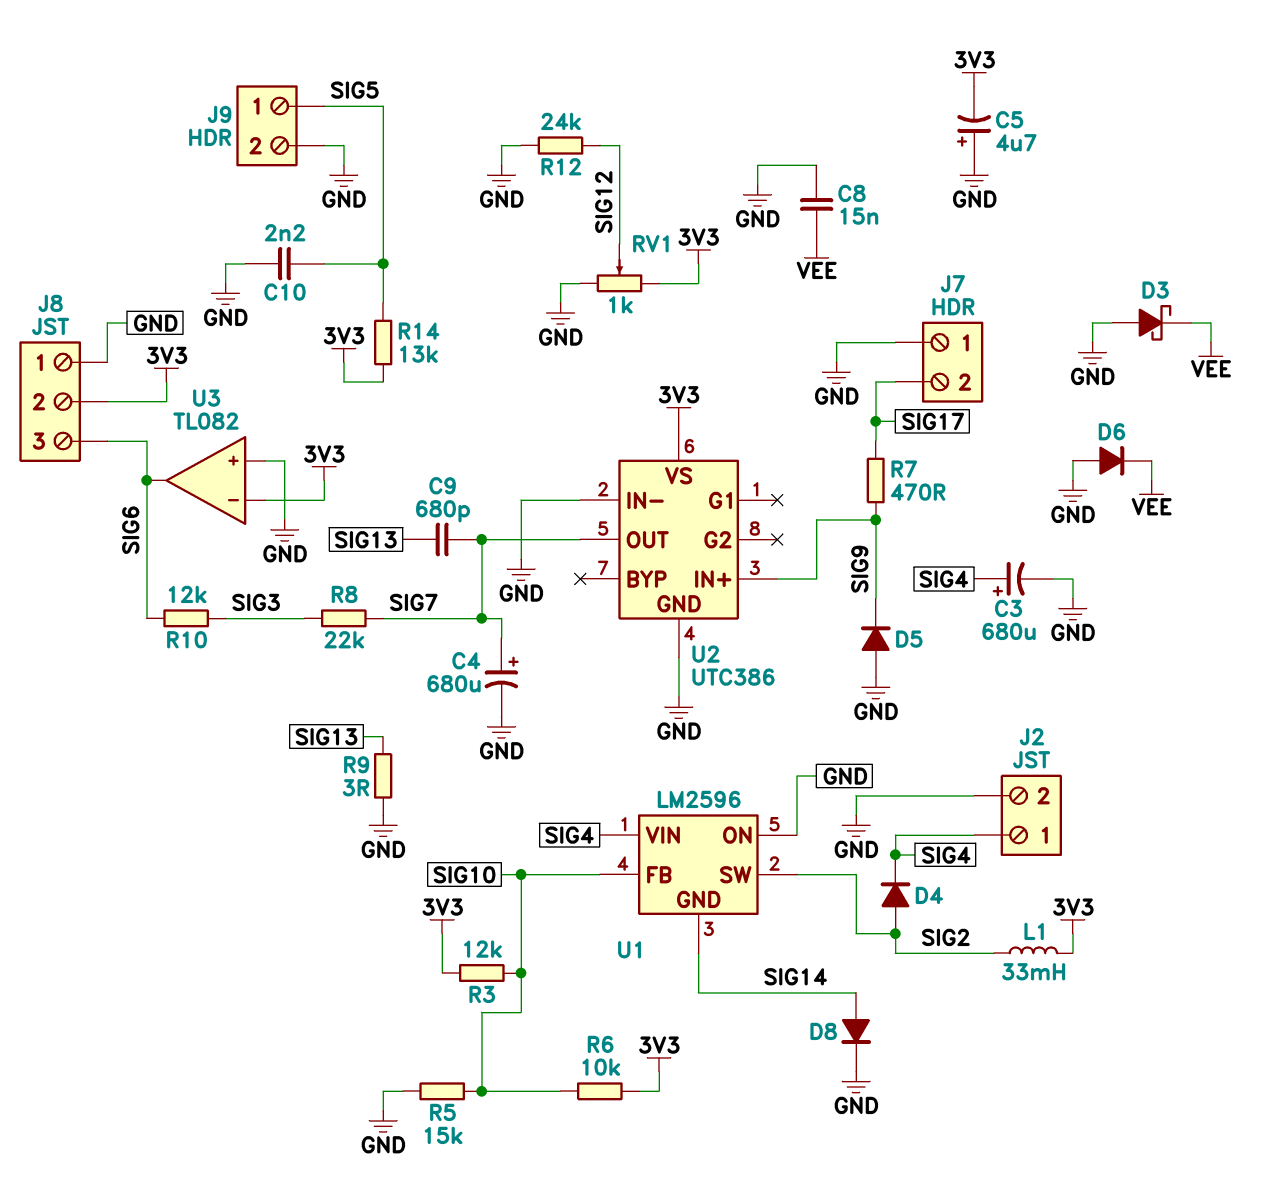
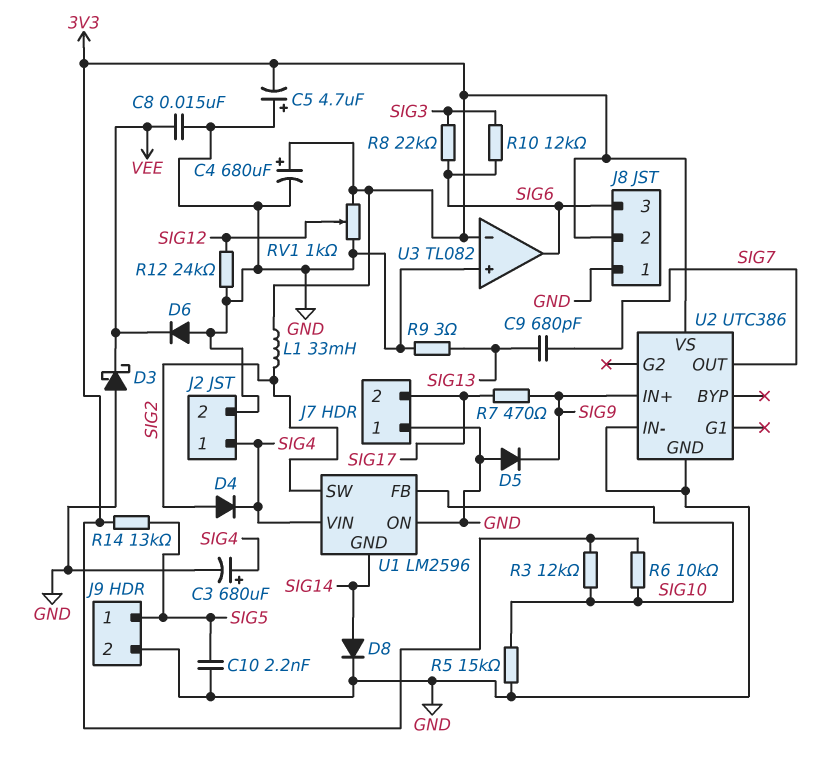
C4: 680uF (plus SIG7, minus GND) -> 680uF (plus 3V3, minus GND)
R8: 22k (SIG3, SIG7) -> 22k (SIG3, SIG6)

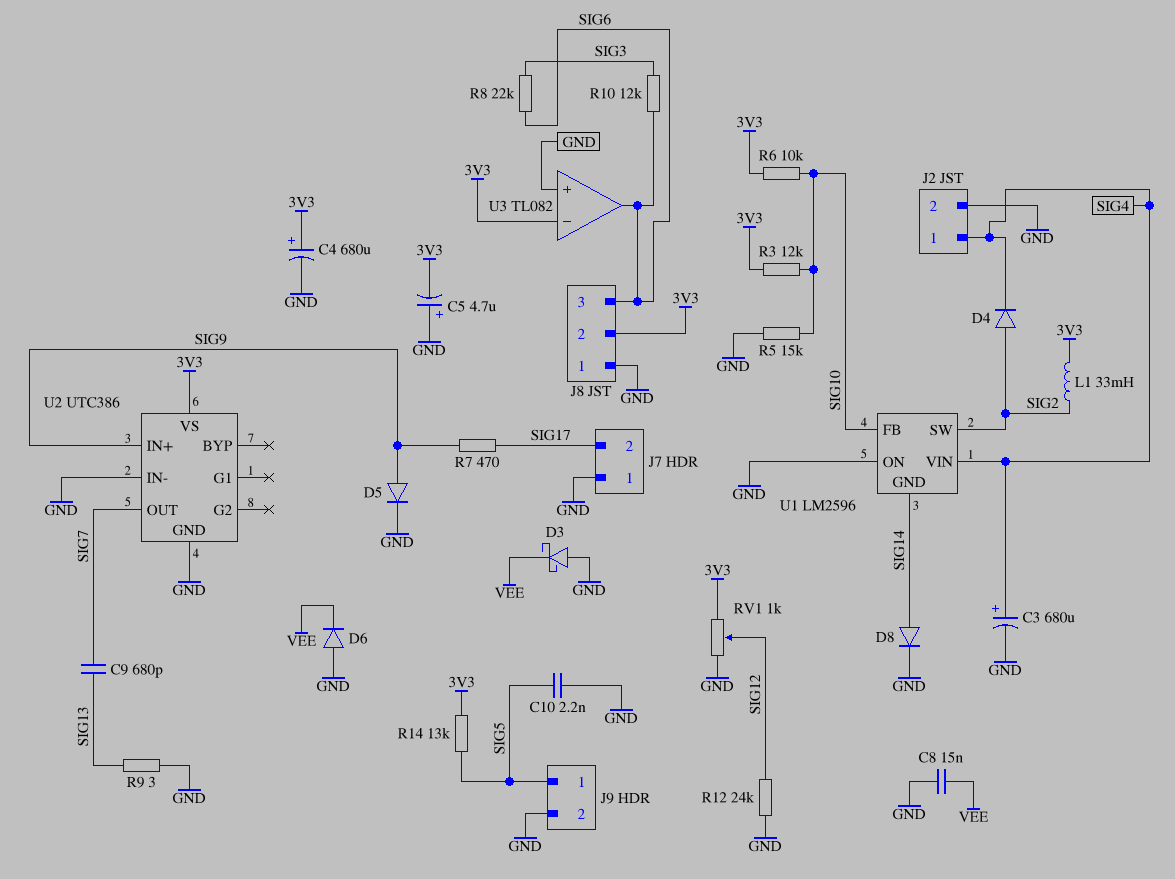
D5: diode (A GND, K SIG9) -> diode (A SIG9, K GND)

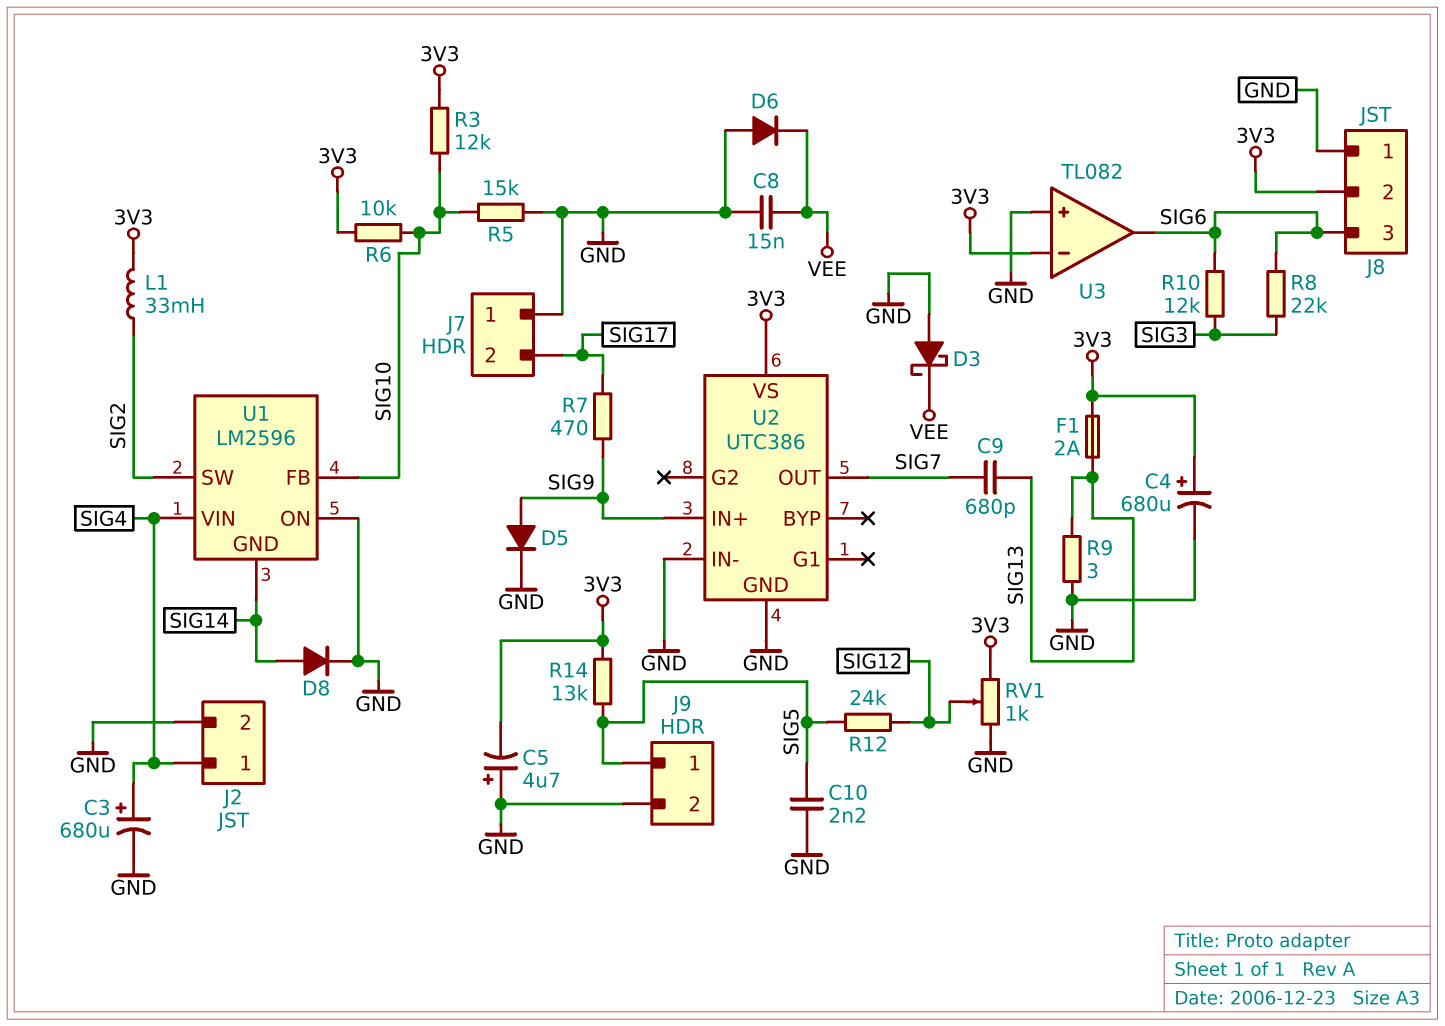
D4: diode (A SIG2, K SIG4) -> none
F1: none -> 2A (3V3, SIG13)
R12: 24k (GND, SIG12) -> 24k (SIG5, SIG12)

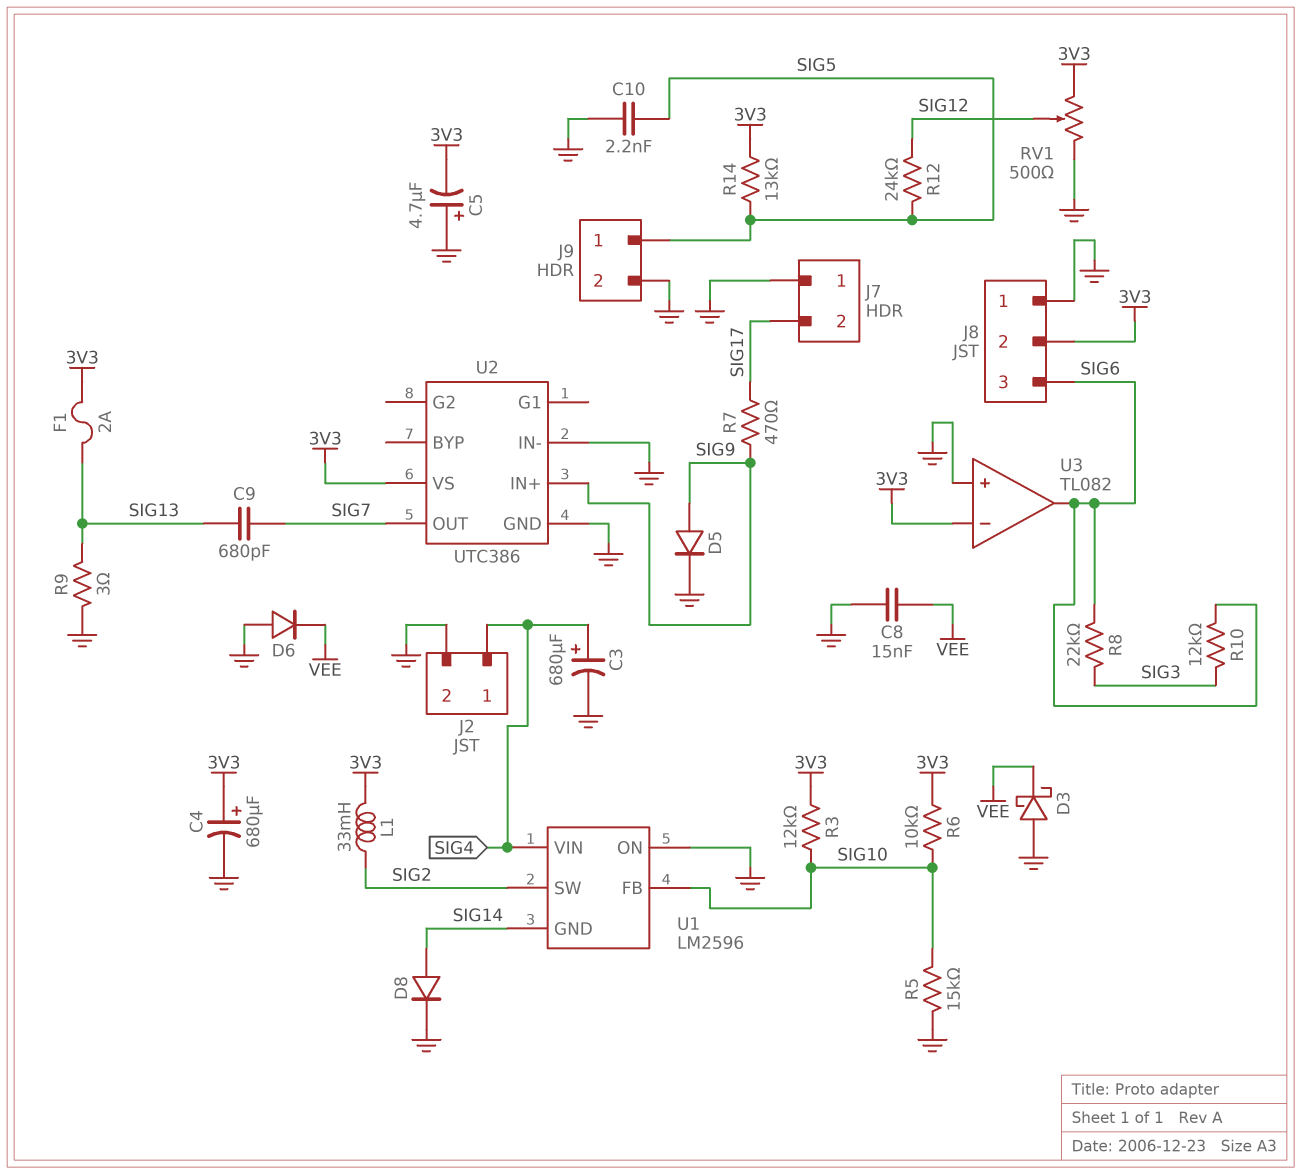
RV1: 1k (3V3, GND, wiper SIG12) -> 500 (3V3, GND, wiper SIG12)

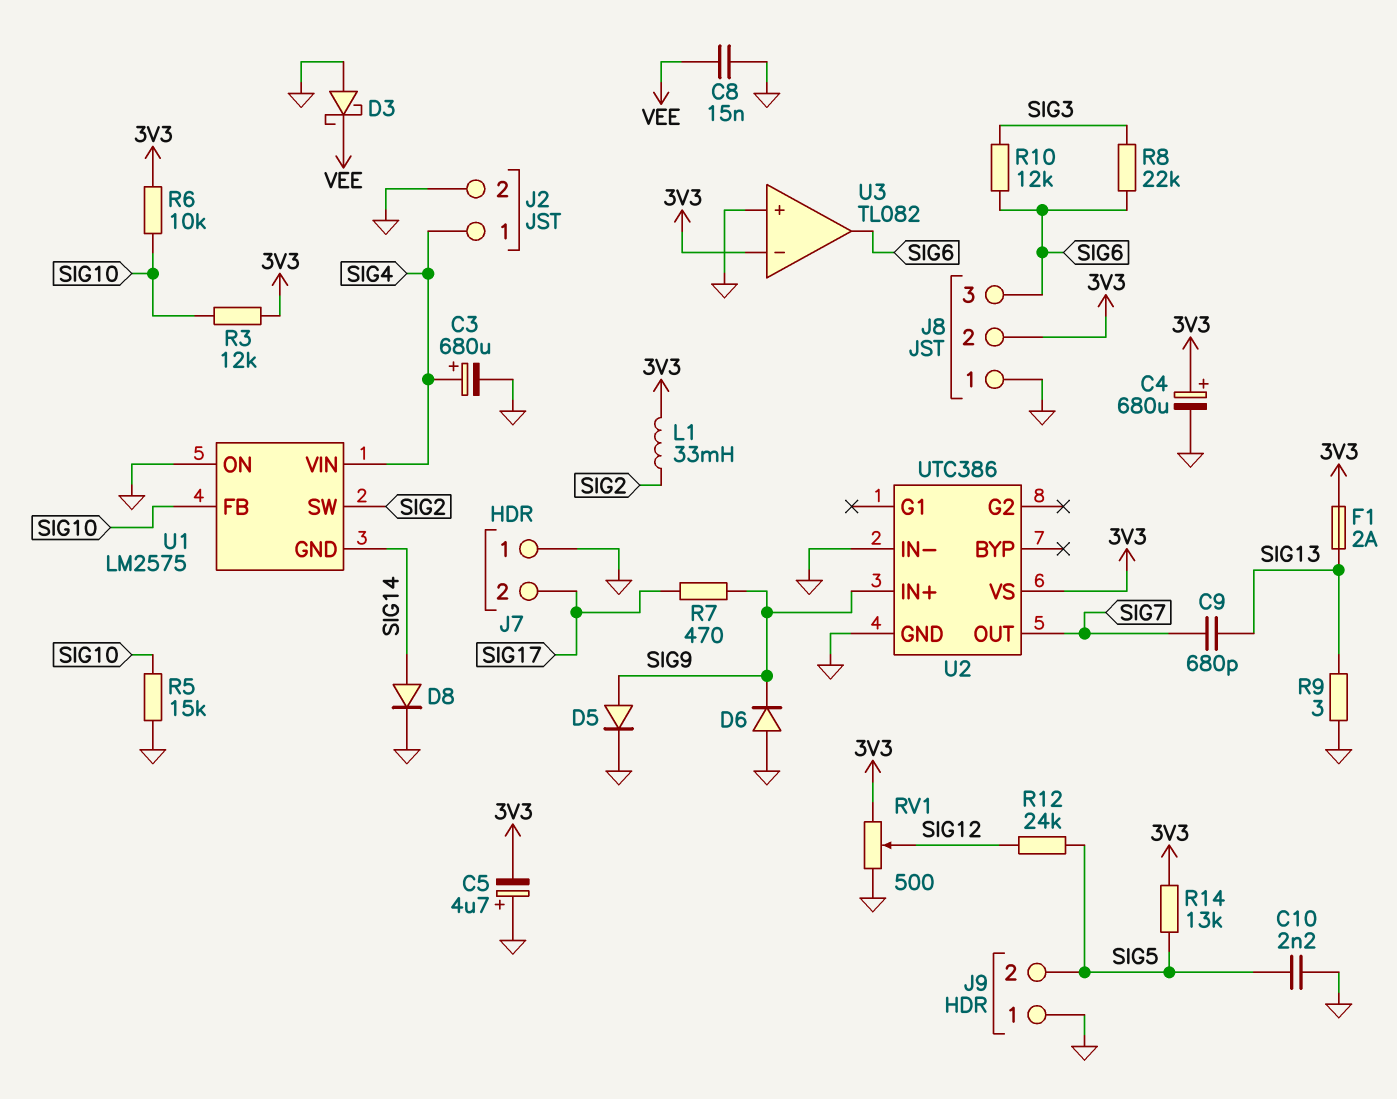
D6: diode (A GND, K VEE) -> diode (A GND, K SIG9)
J9 pin 1: SIG5 -> GND
J9 pin 2: GND -> SIG5
U1: LM2596 -> LM2575

